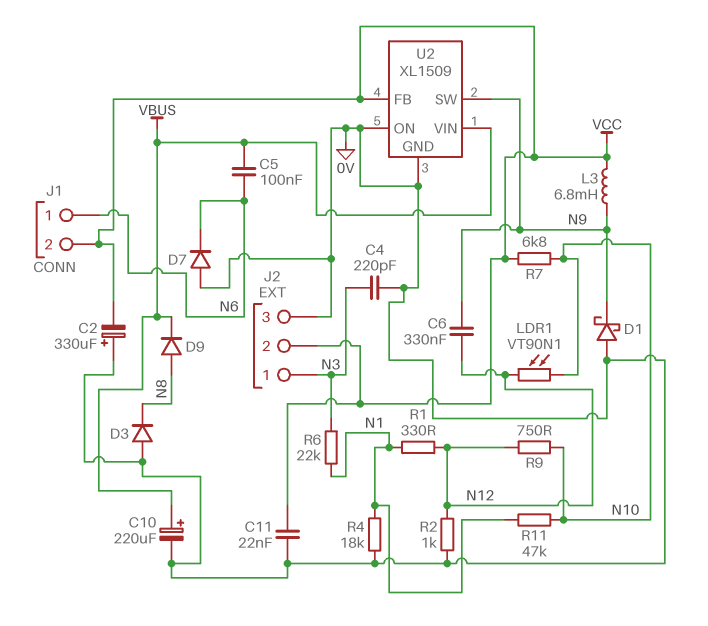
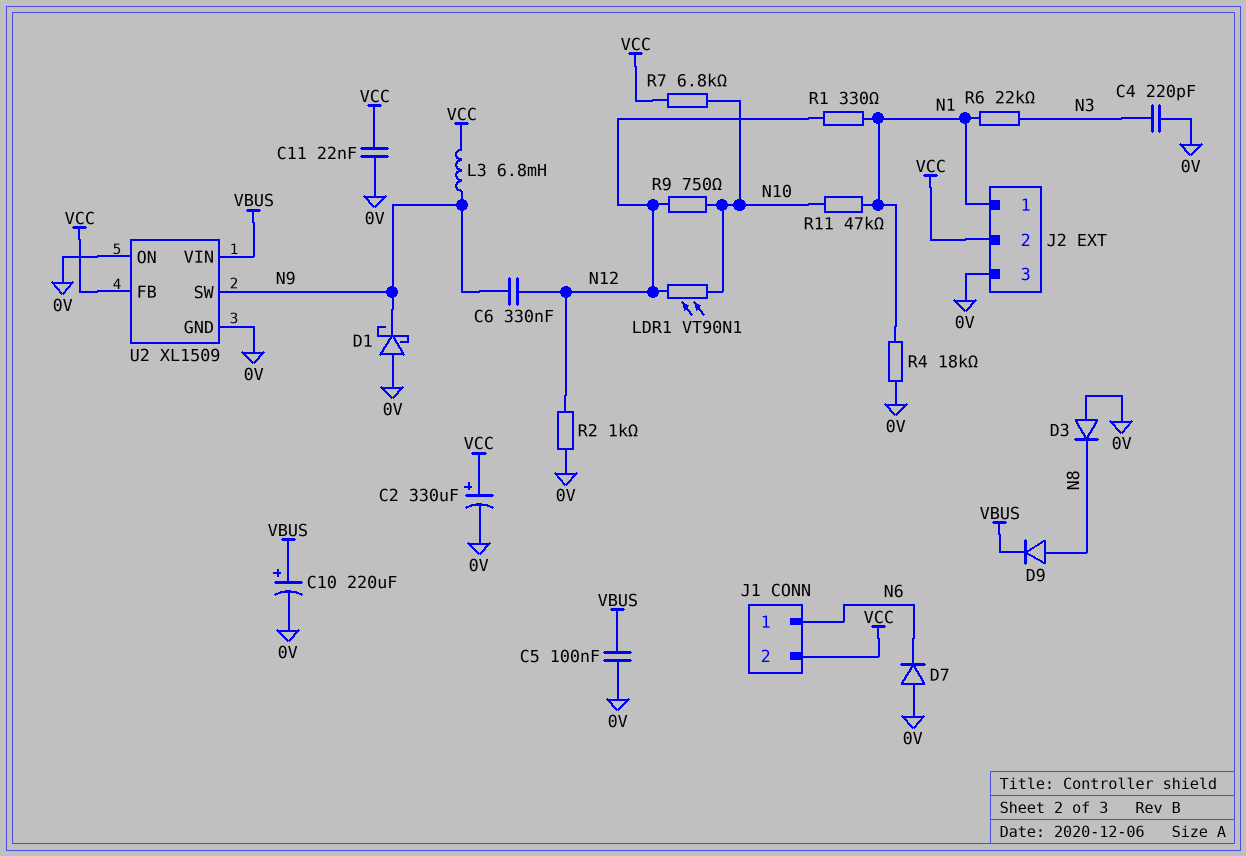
C2: 330uF (plus 0V, minus VCC) -> 330uF (plus VCC, minus 0V)
C5: 100nF (N6, VBUS) -> 100nF (0V, VBUS)
J2 pin 1: N3 -> N1

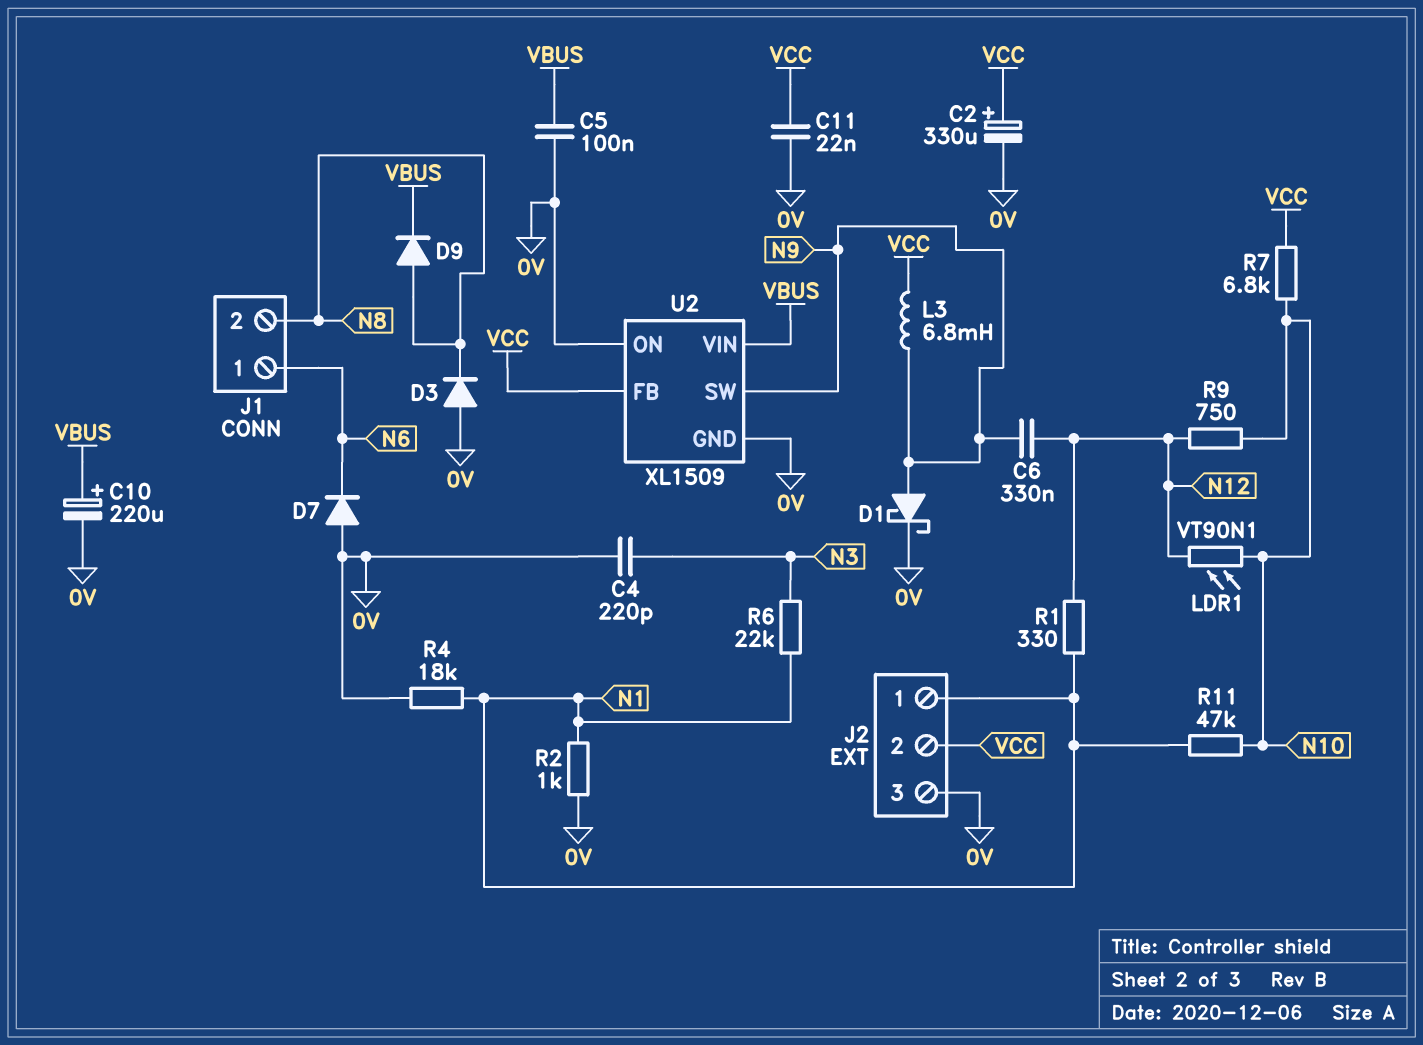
D1: schottky (A 0V, K N9) -> schottky (A N9, K 0V)
J1 pin 2: VCC -> N8
R2: 1k (0V, N12) -> 1k (0V, N1)

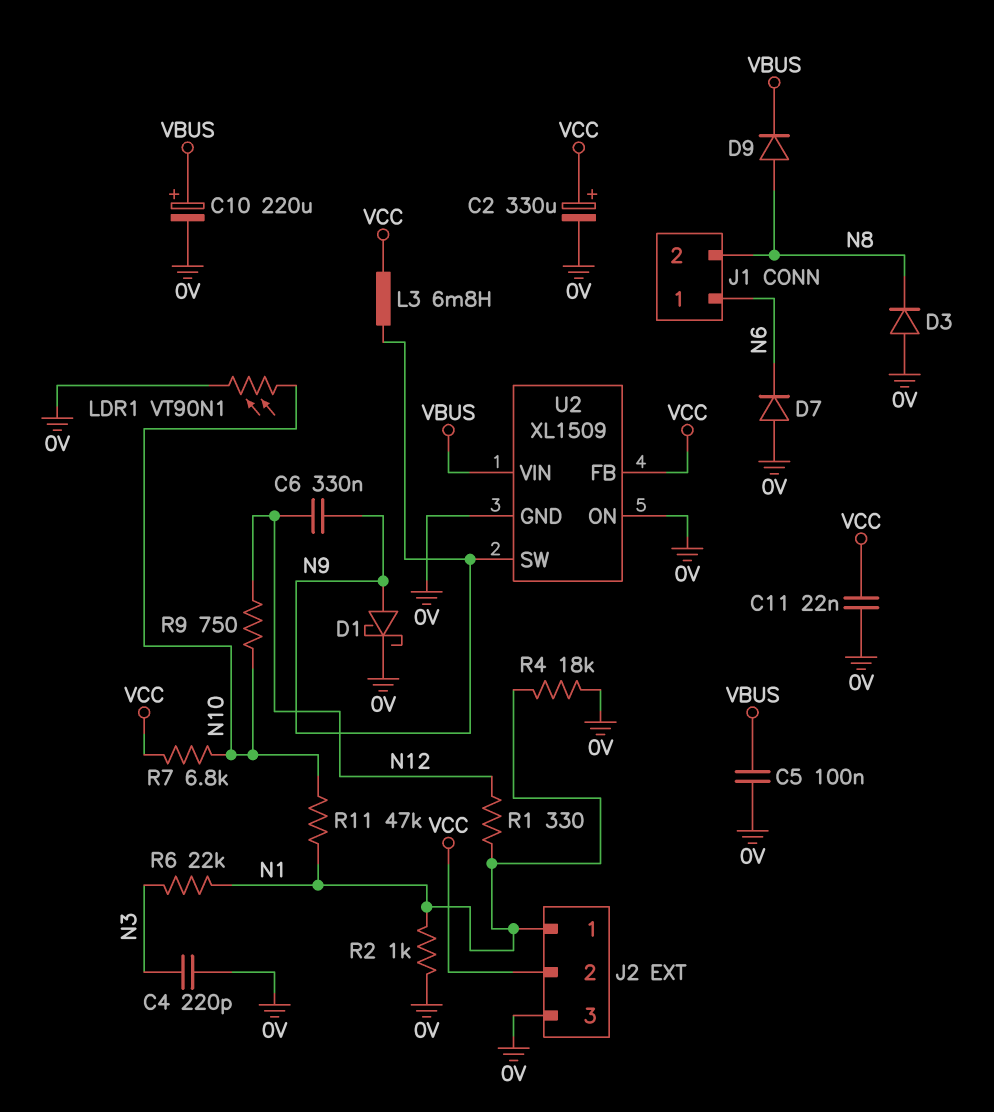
LDR1: VT90N1 (N10, N12) -> VT90N1 (0V, N10)

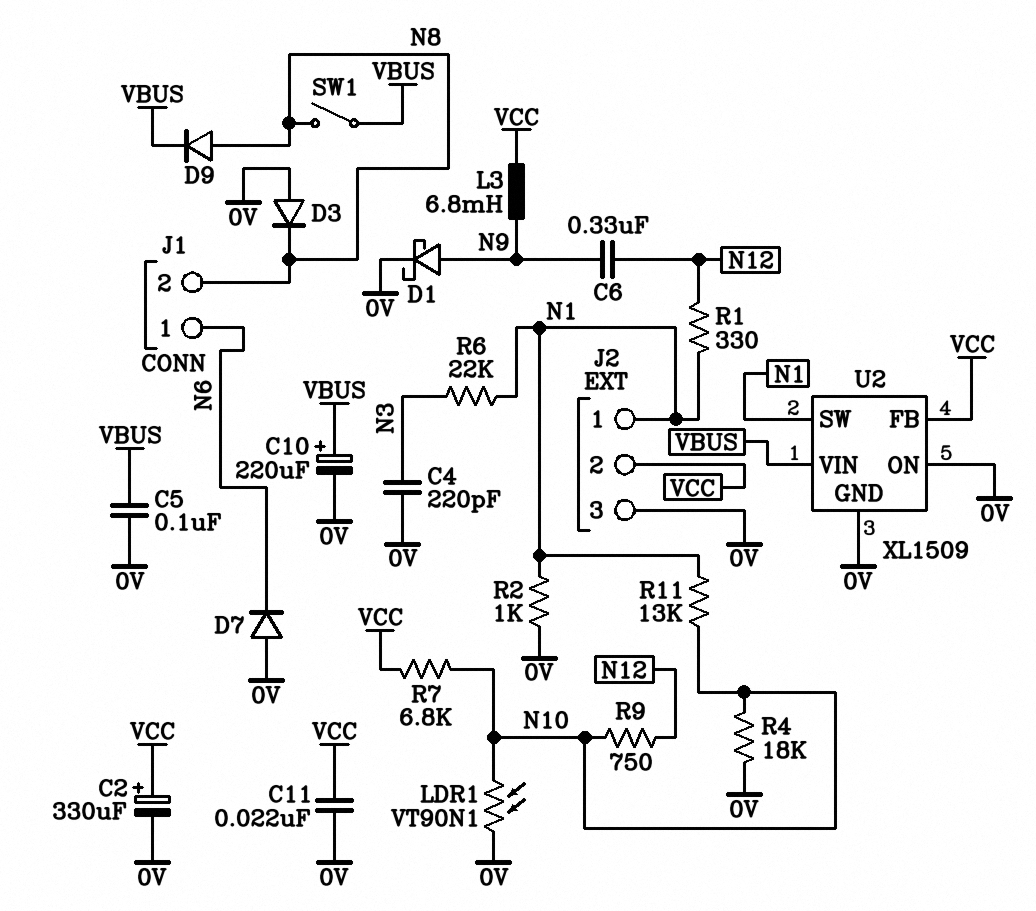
R4: 18k (0V, N1) -> 18k (0V, N10)
R11: 47k (N1, N10) -> 13k (N1, N10)
SW1: none -> switch (N8, VBUS)
U2 pin SW: N9 -> N1

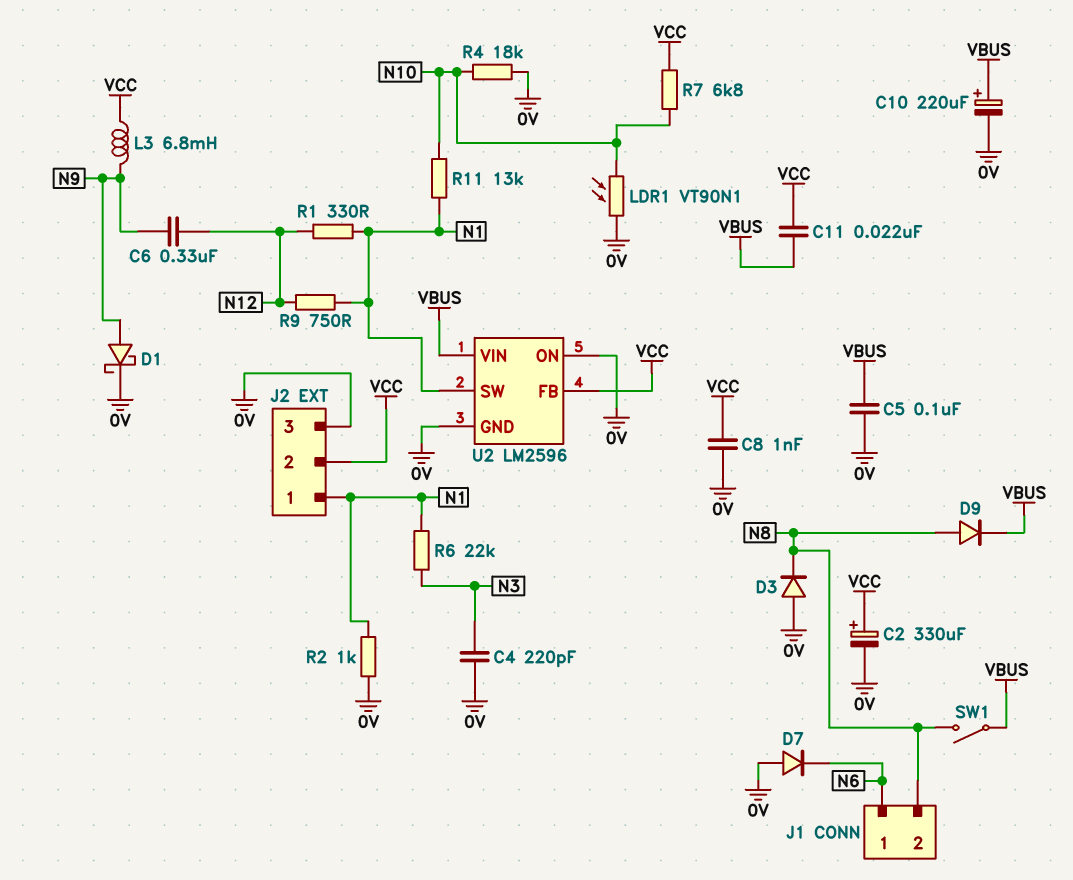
C8: none -> 1nF (0V, VCC)
C11: 22nF (0V, VCC) -> 22nF (VBUS, VCC)
R9: 750 (N10, N12) -> 750 (N1, N12)
U2: XL1509 -> LM2596

